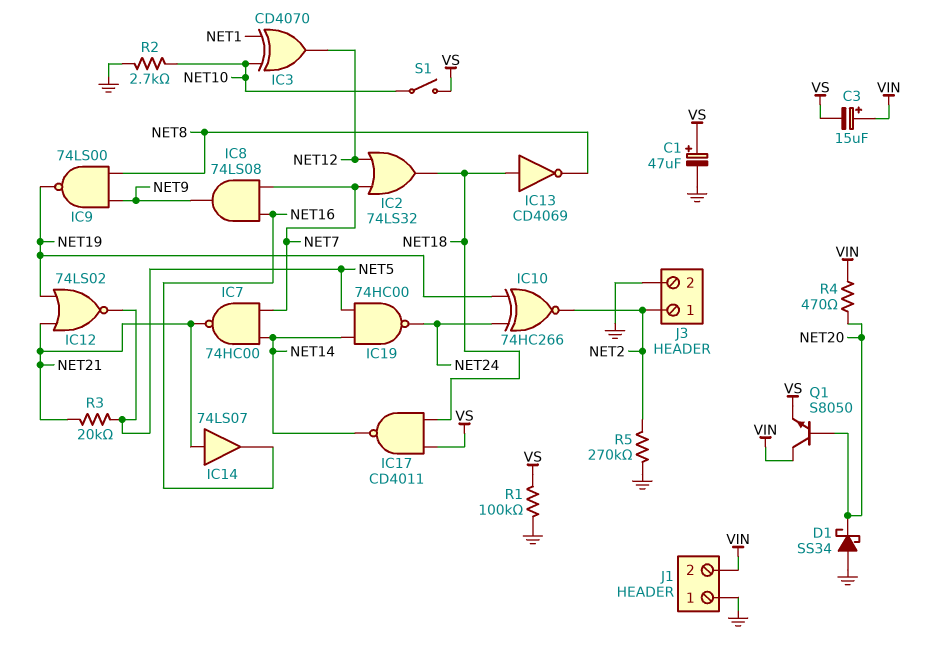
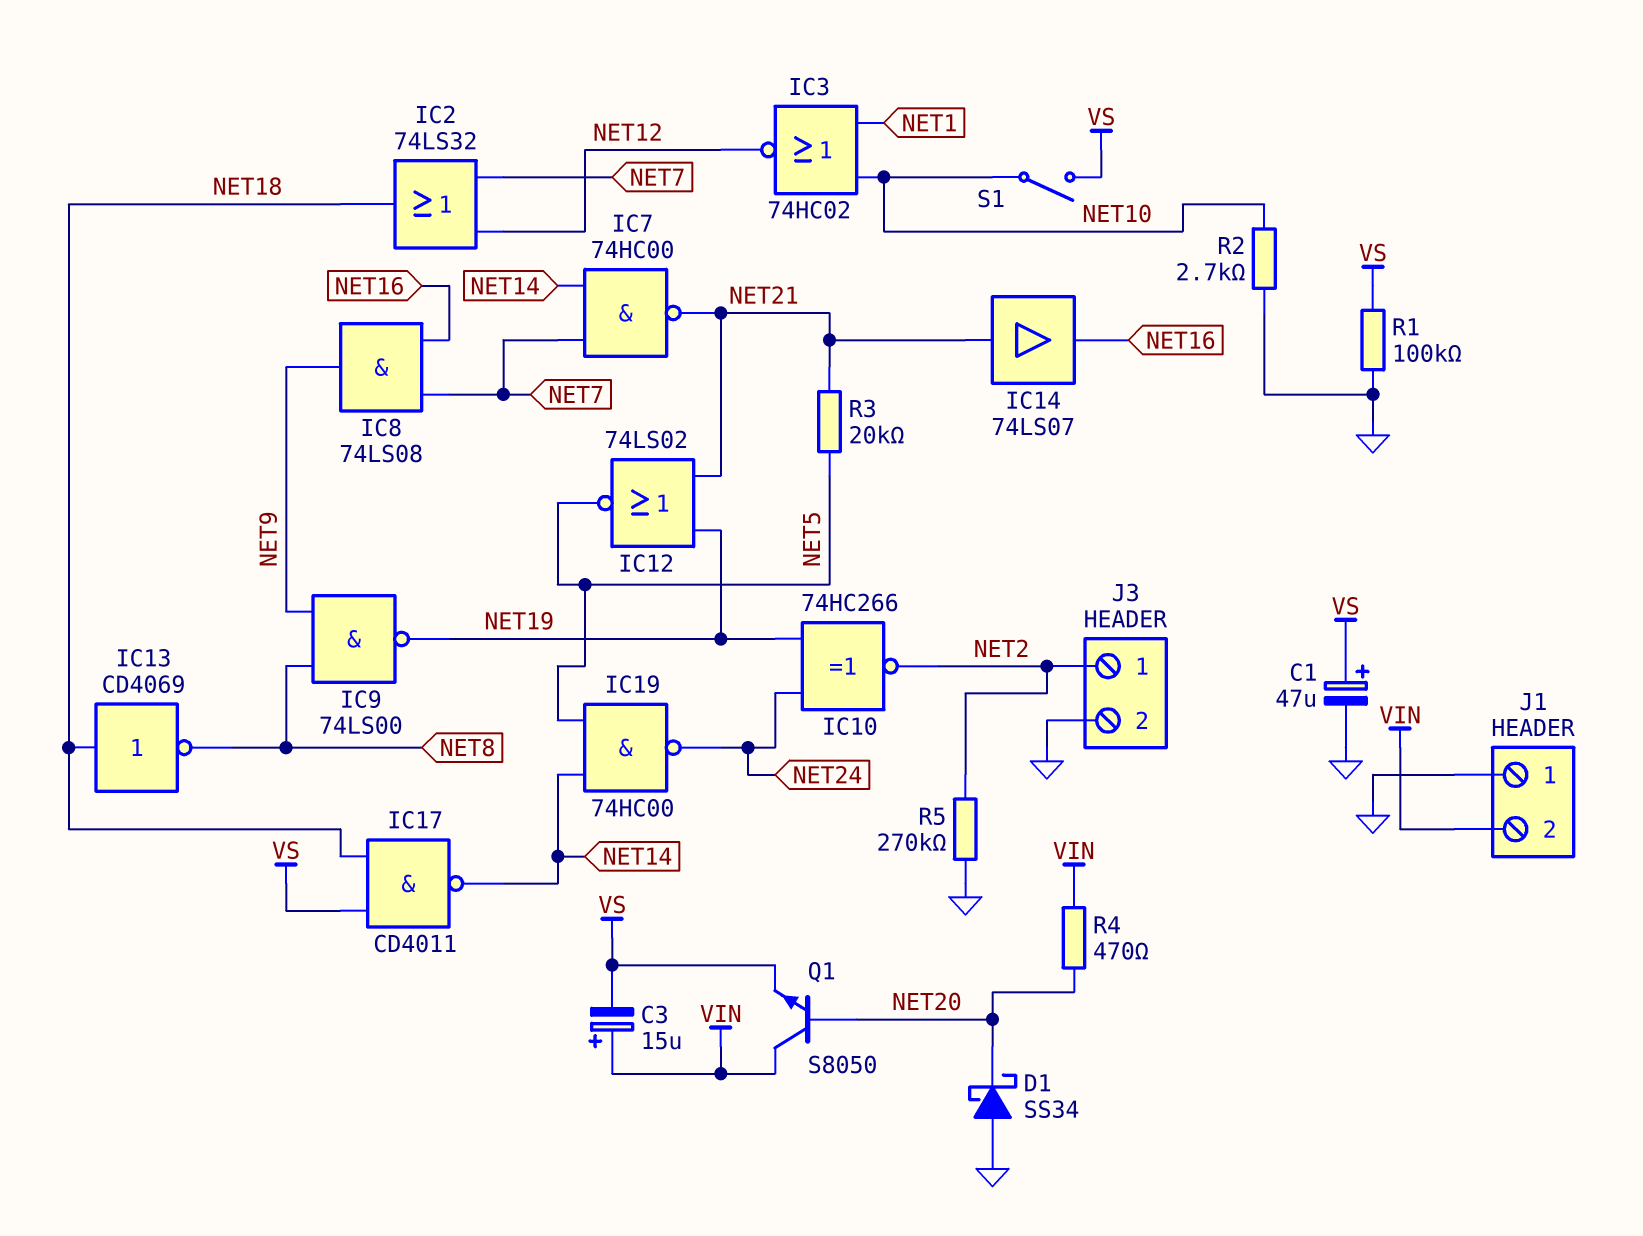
IC3: XOR CD4070 (in NET1, in NET10, out NET12) -> NOR 74HC02 (in NET1, in NET10, out NET12)

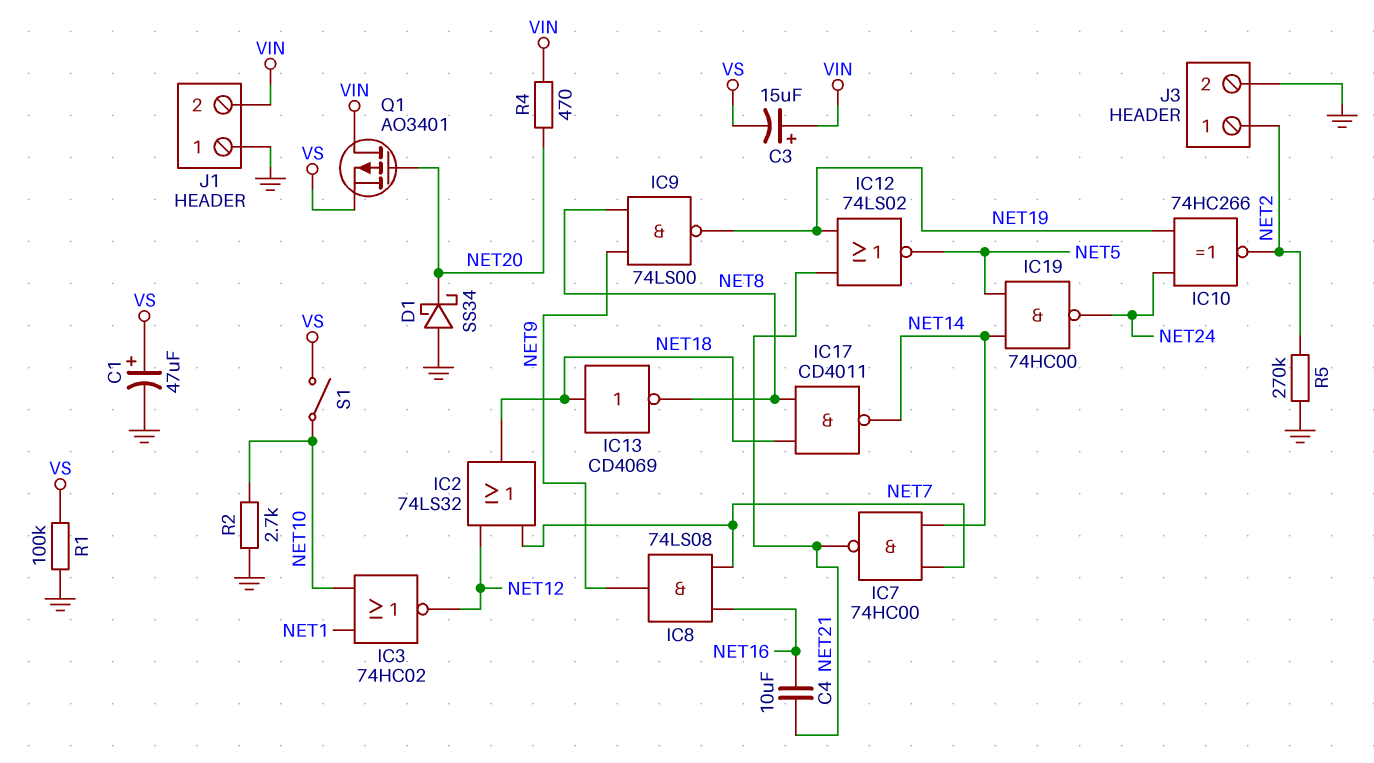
C4: none -> 10uF (NET16, NET21)
IC14: buffer 74LS07 (in NET21, out NET16) -> none
IC17: NAND CD4011 (in NET18, in VS, out NET14) -> NAND CD4011 (in NET8, in NET18, out NET14)
Q1: NPN S8050 (B NET20, C VIN, E VS) -> PMOS AO3401 (G NET20, D VIN, S VS)
R3: 20k (NET5, NET21) -> none

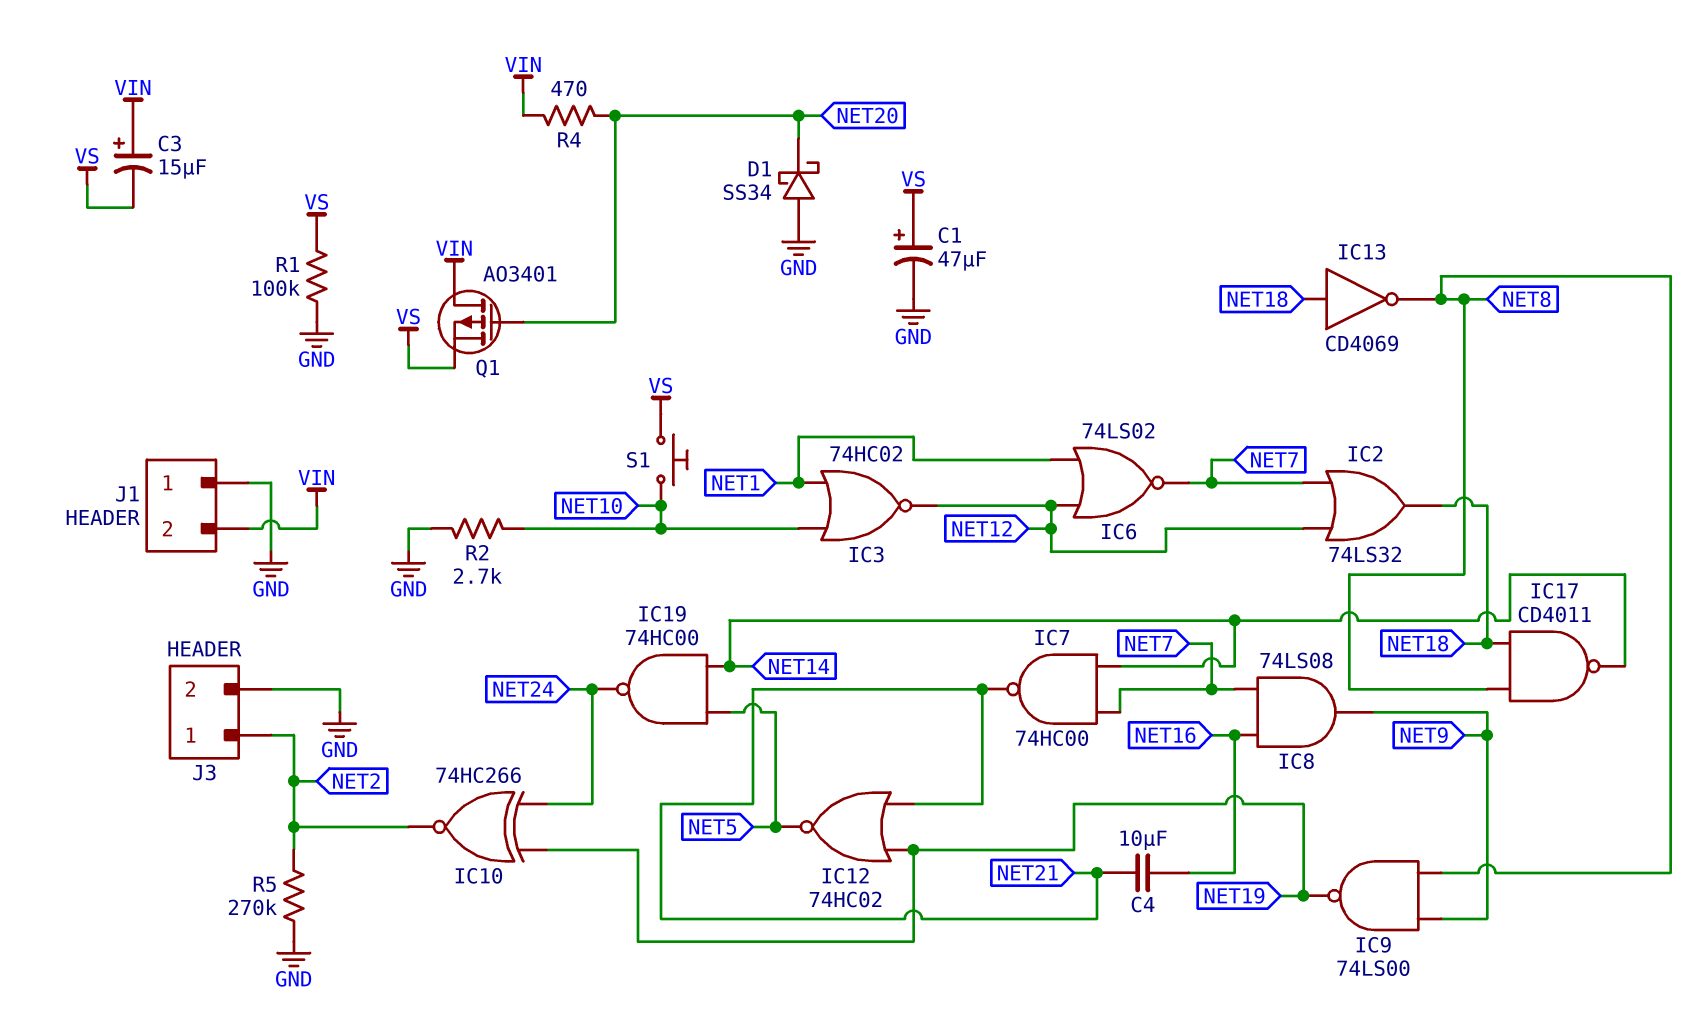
IC6: none -> NOR 74LS02 (in NET1, in NET12, out NET7)
IC12: NOR 74LS02 (in NET19, in NET21, out NET5) -> NOR 74HC02 (in NET19, in NET21, out NET5)
S1: switch (NET10, VS) -> button (NET10, VS)

